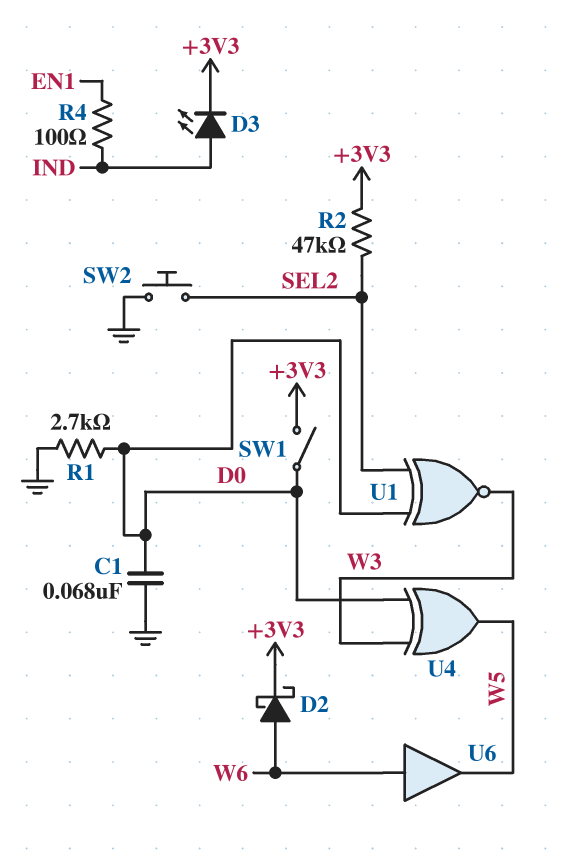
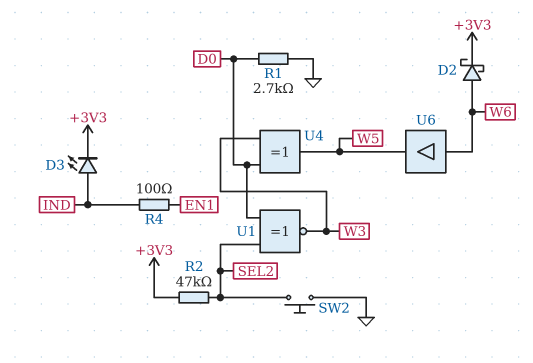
C1: 68nF (D0, GND) -> none
SW1: switch (+3V3, D0) -> none

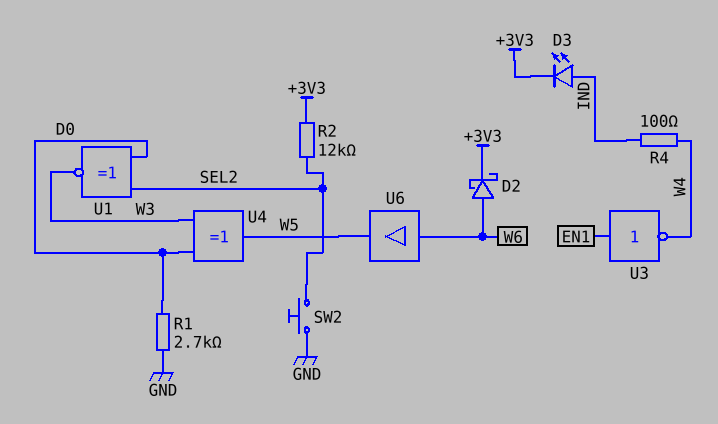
R2: 47k (+3V3, SEL2) -> 12k (+3V3, SEL2)
R4: 100 (EN1, IND) -> 100 (IND, W4)
U3: none -> NOT (in EN1, out W4)

